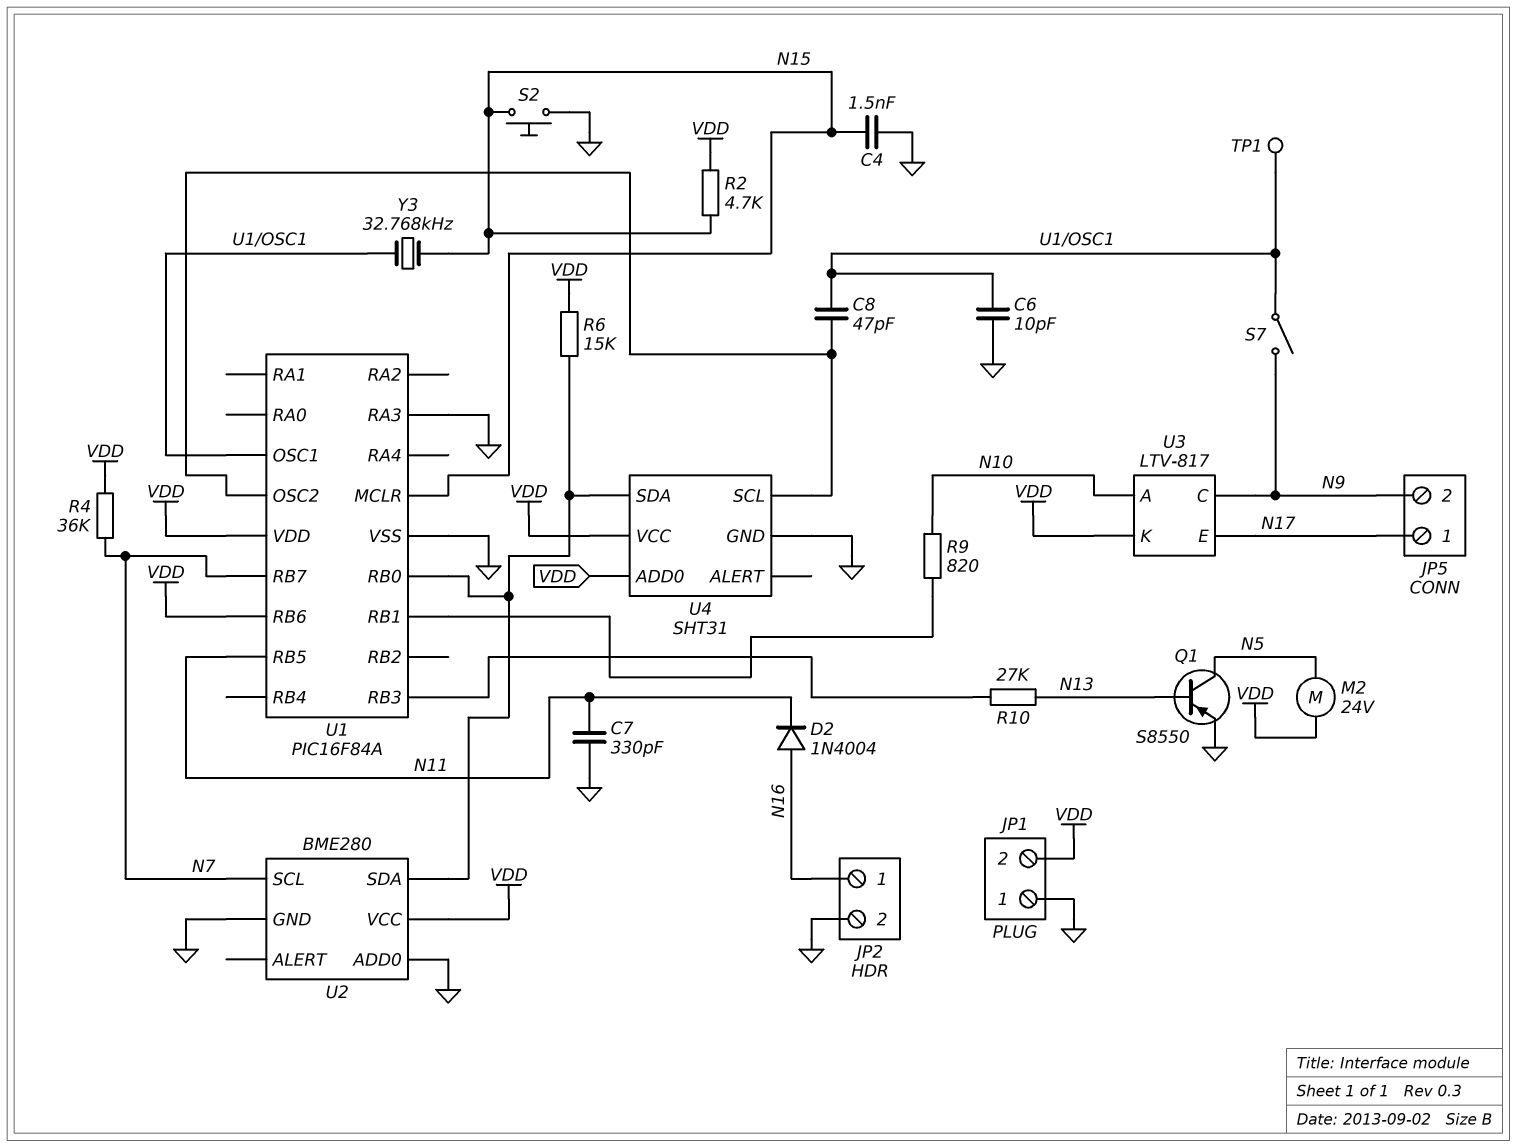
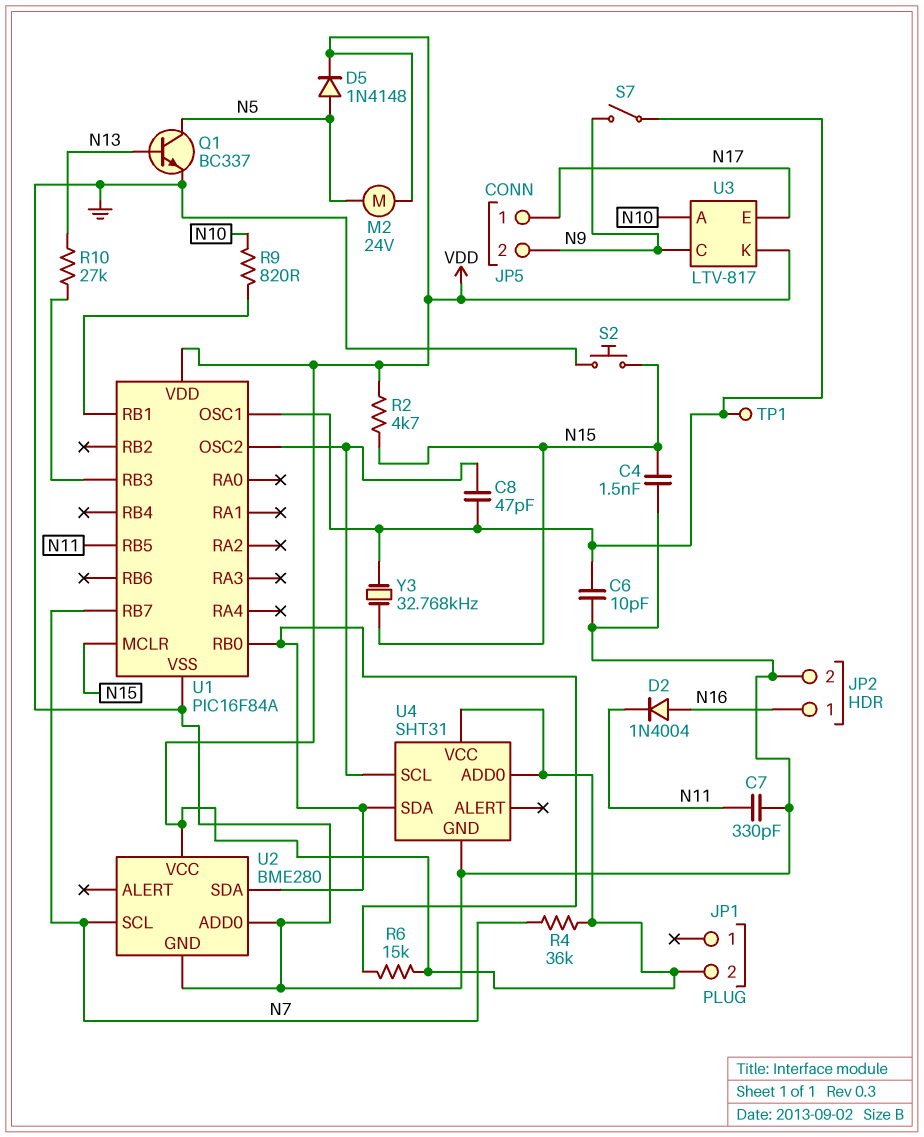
D5: none -> diode 1N4148 (A N5, K VDD)
JP1 pin 1: GND -> none
Q1: PNP S8550 (B N13, C N5, E GND) -> NPN BC337 (B N13, C N5, E GND)
U1 pin RA3: GND -> none
U1 pin RB6: VDD -> none

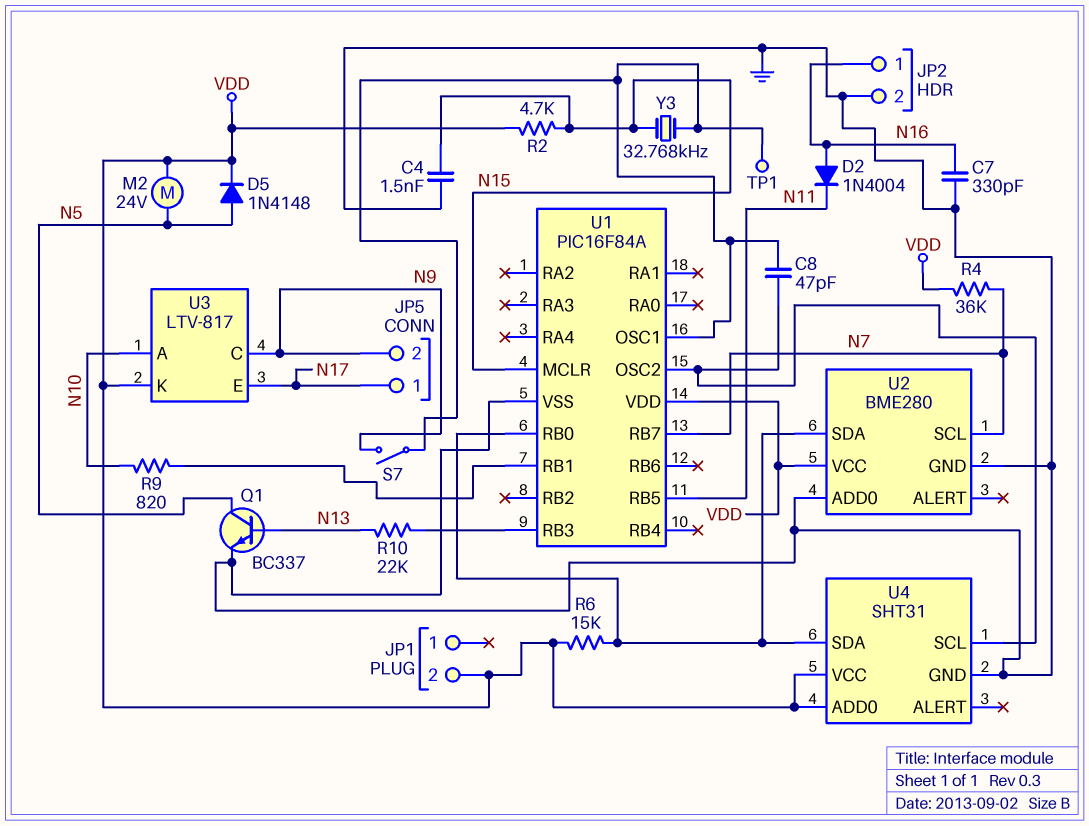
C6: 10pF (GND, U1/OSC1) -> none
C7: 330pF (GND, N11) -> 330pF (GND, N16)
R10: 27k (N13, U1/RB3) -> 22k (N13, U1/RB3)
S2: button (GND, N15) -> none

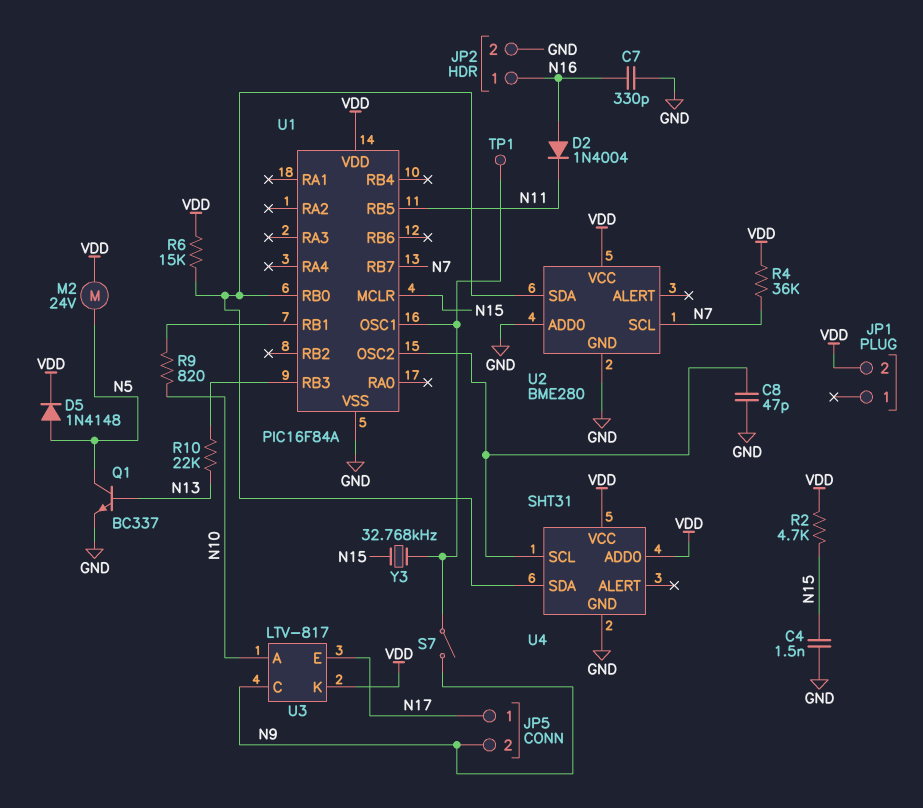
C8: 47pF (U1/OSC1, U1/OSC2) -> 47pF (GND, U1/OSC2)

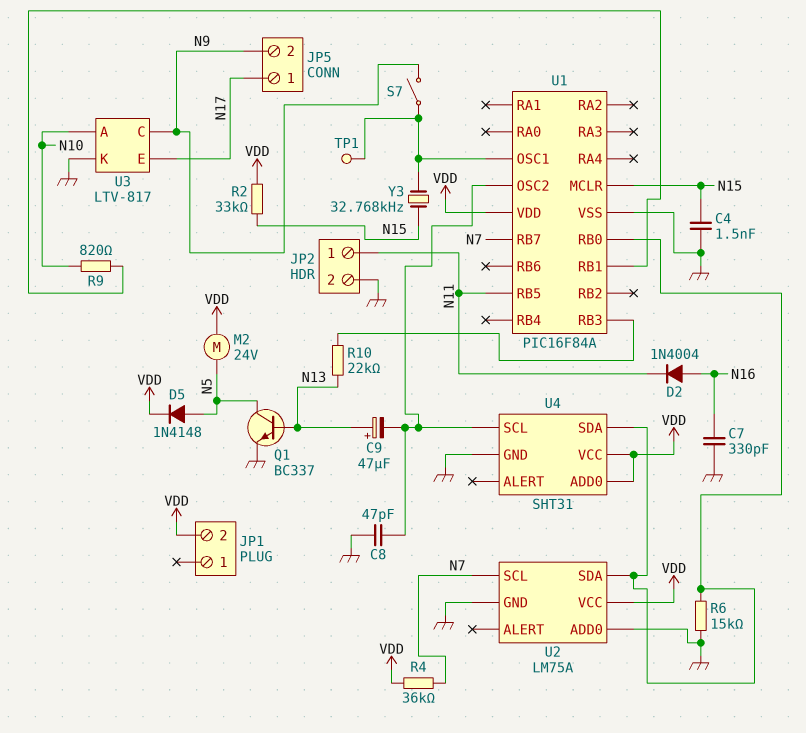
C9: none -> 47uF (plus N13, minus U1/OSC2)
JP2 pin 1: N16 -> N11
R2: 4.7k (N15, VDD) -> 33k (N15, VDD)
R6: 15k (U1/RB0, VDD) -> 15k (GND, U1/RB0)
U2: BME280 -> LM75A
U3 pin K: VDD -> GND

